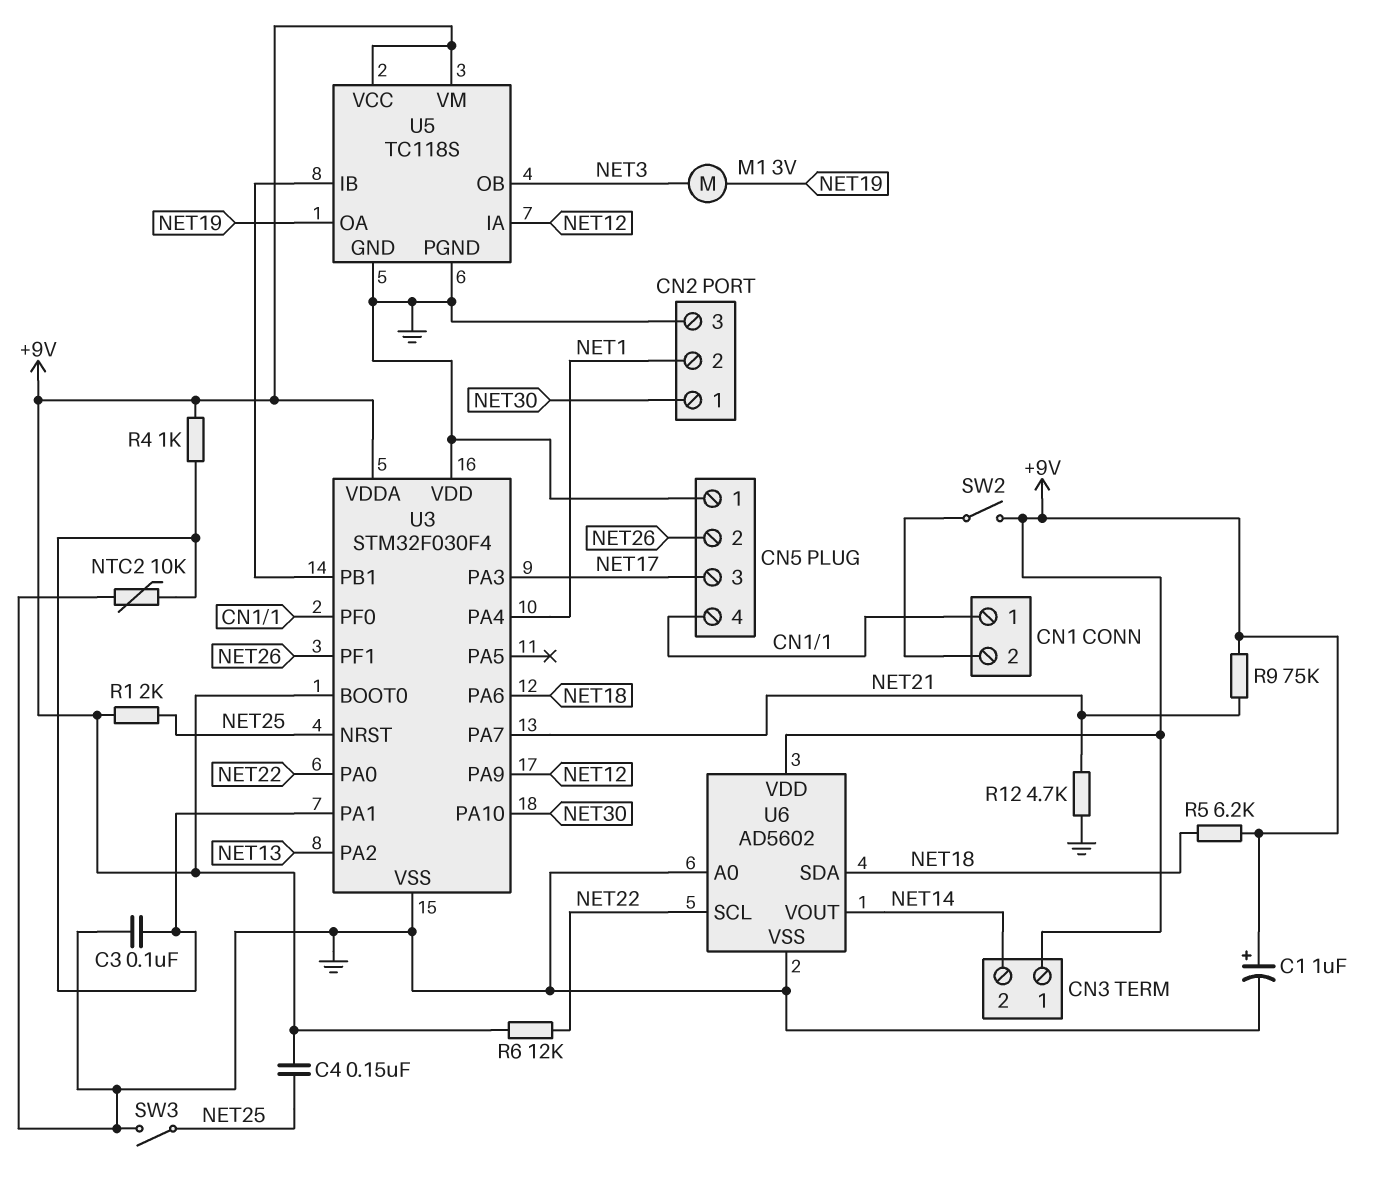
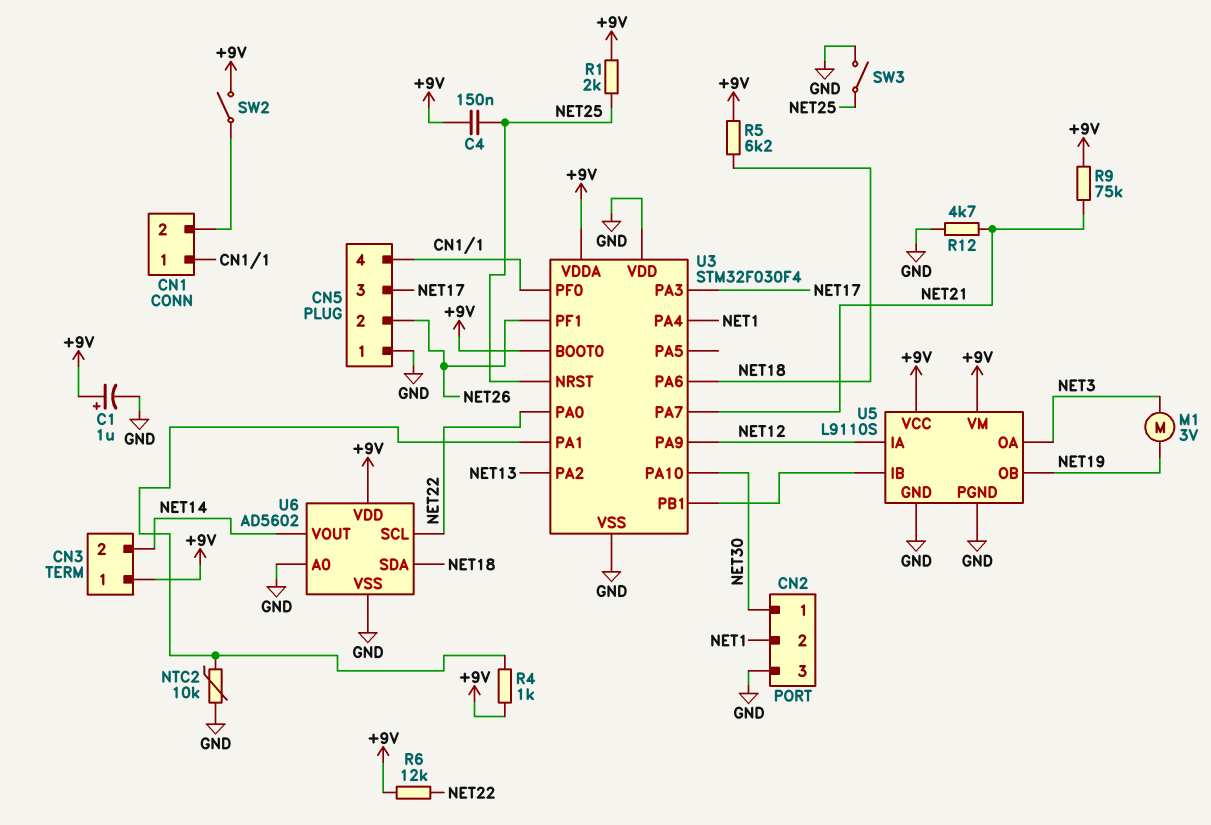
C3: 100nF (GND, U3/PA1) -> none
U5: TC118S -> L9110S
U5 pin OA: NET19 -> NET3
U5 pin OB: NET3 -> NET19

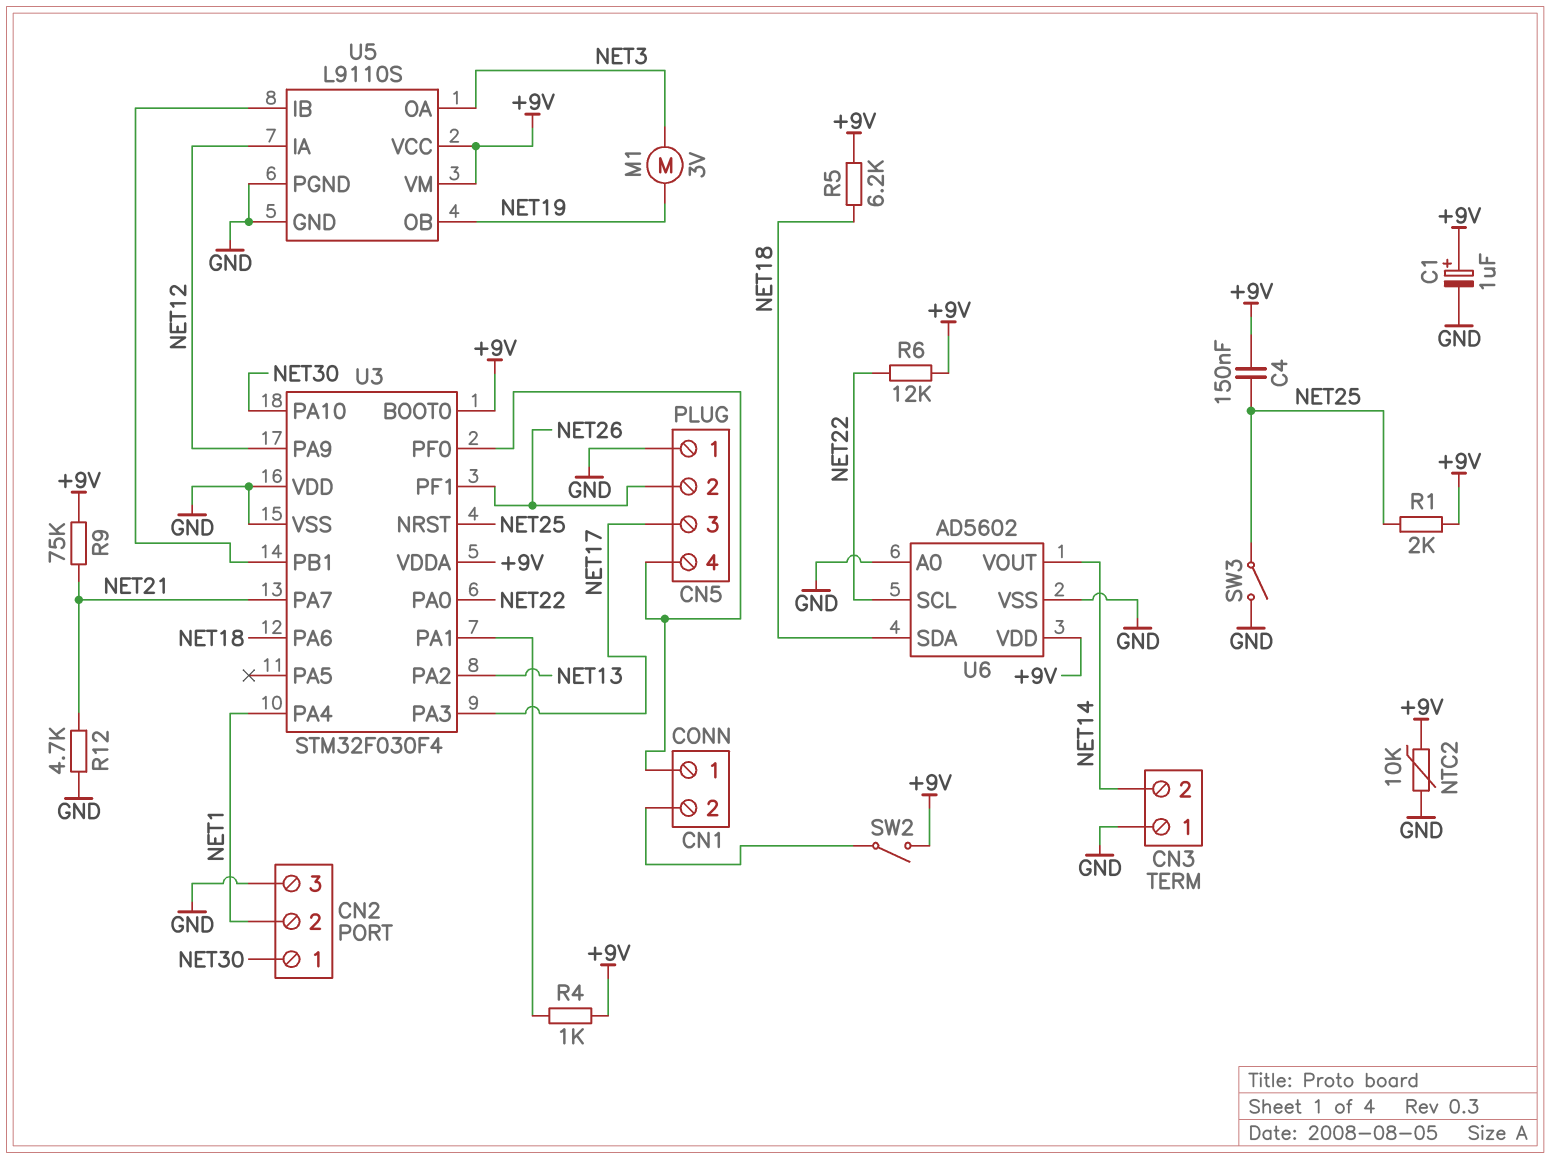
CN3 pin 1: +9V -> GND
NTC2: 10k (GND, U3/PA1) -> 10k (+9V, GND)

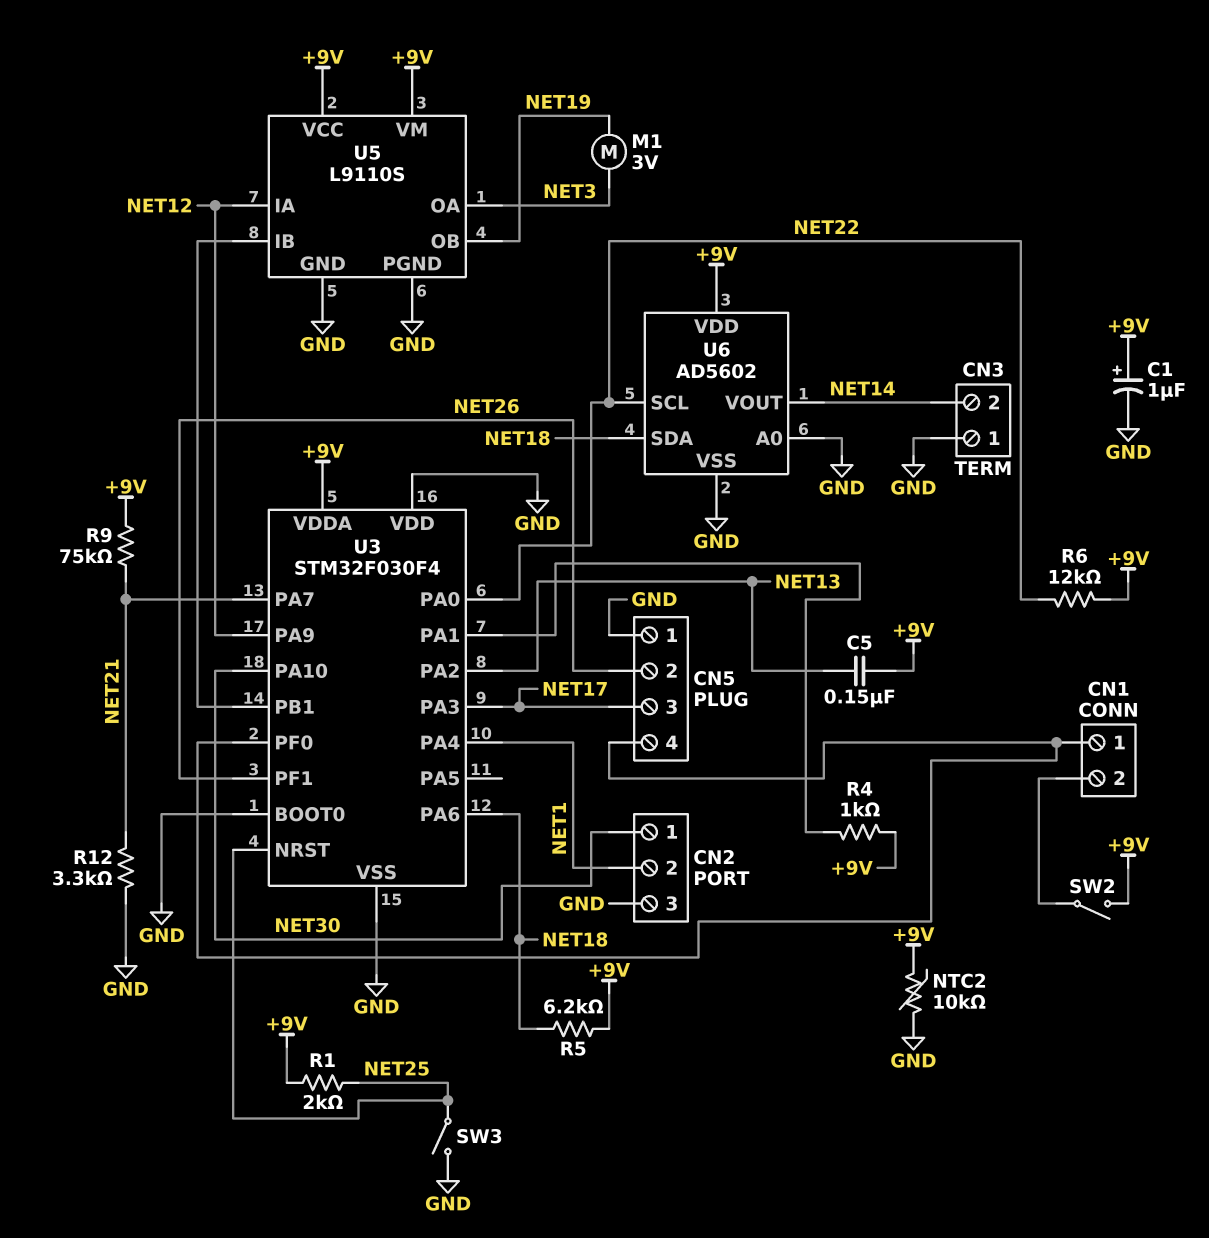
C4: 150nF (+9V, NET25) -> none
C5: none -> 150nF (+9V, NET13)
R12: 4.7k (GND, NET21) -> 3.3k (GND, NET21)
U3 pin BOOT0: +9V -> GND

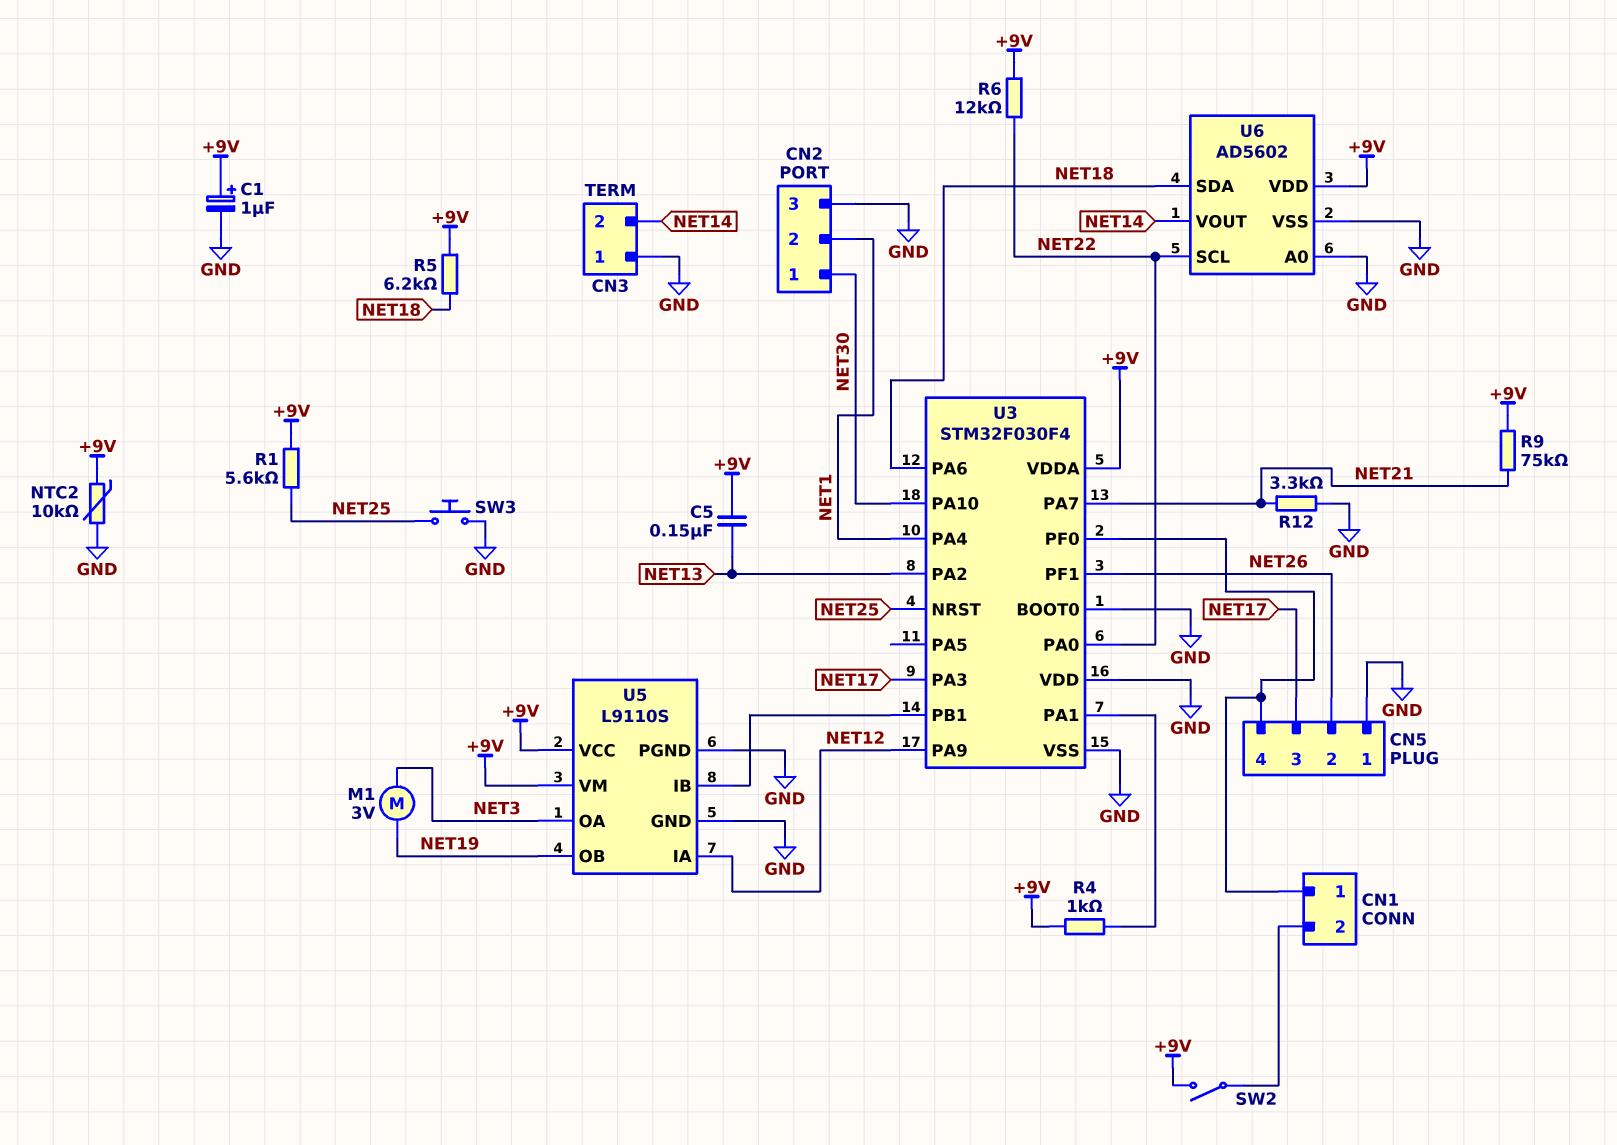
R1: 2k (+9V, NET25) -> 5.6k (+9V, NET25)
SW3: switch (GND, NET25) -> button (GND, NET25)

